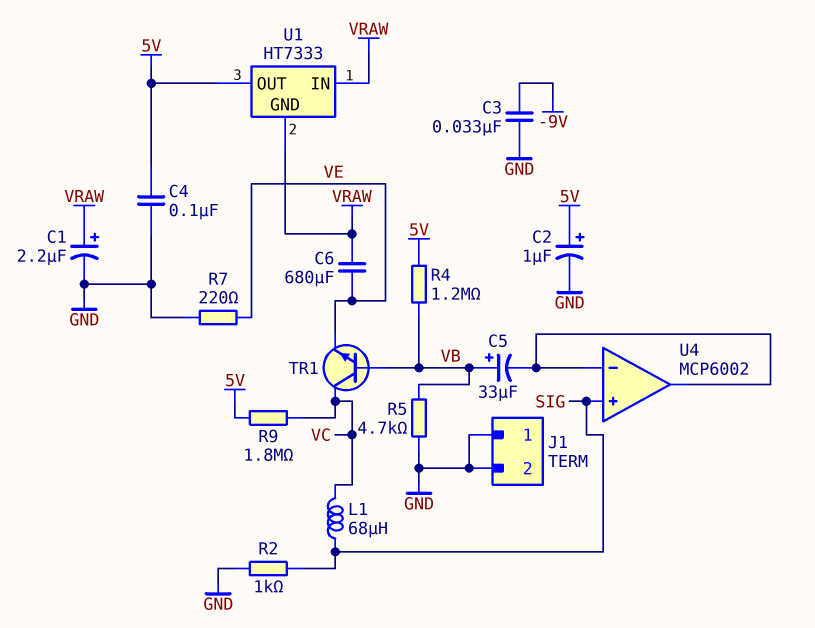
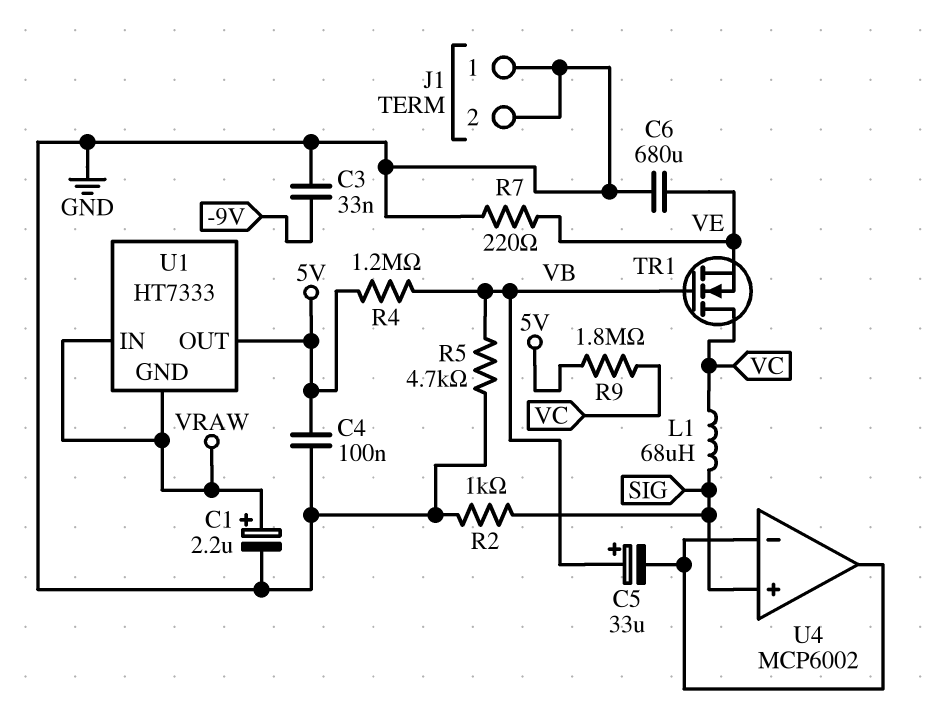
C2: 1uF (plus 5V, minus GND) -> none
C6: 680uF (VE, VRAW) -> 680uF (GND, VE)
TR1: NPN (B VB, C VC, E VE) -> NMOS (G VB, D VC, S VE)

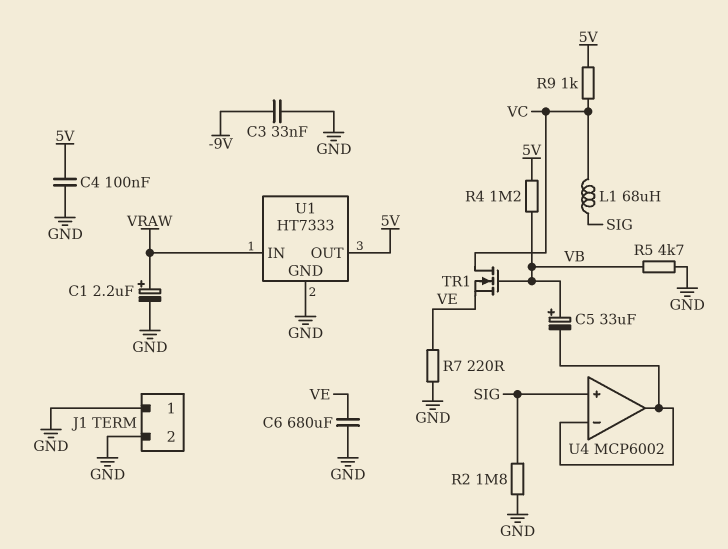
R2: 1k (GND, SIG) -> 1.8M (GND, SIG)
R9: 1.8M (5V, VC) -> 1k (5V, VC)
U1 pin GND: VRAW -> GND

